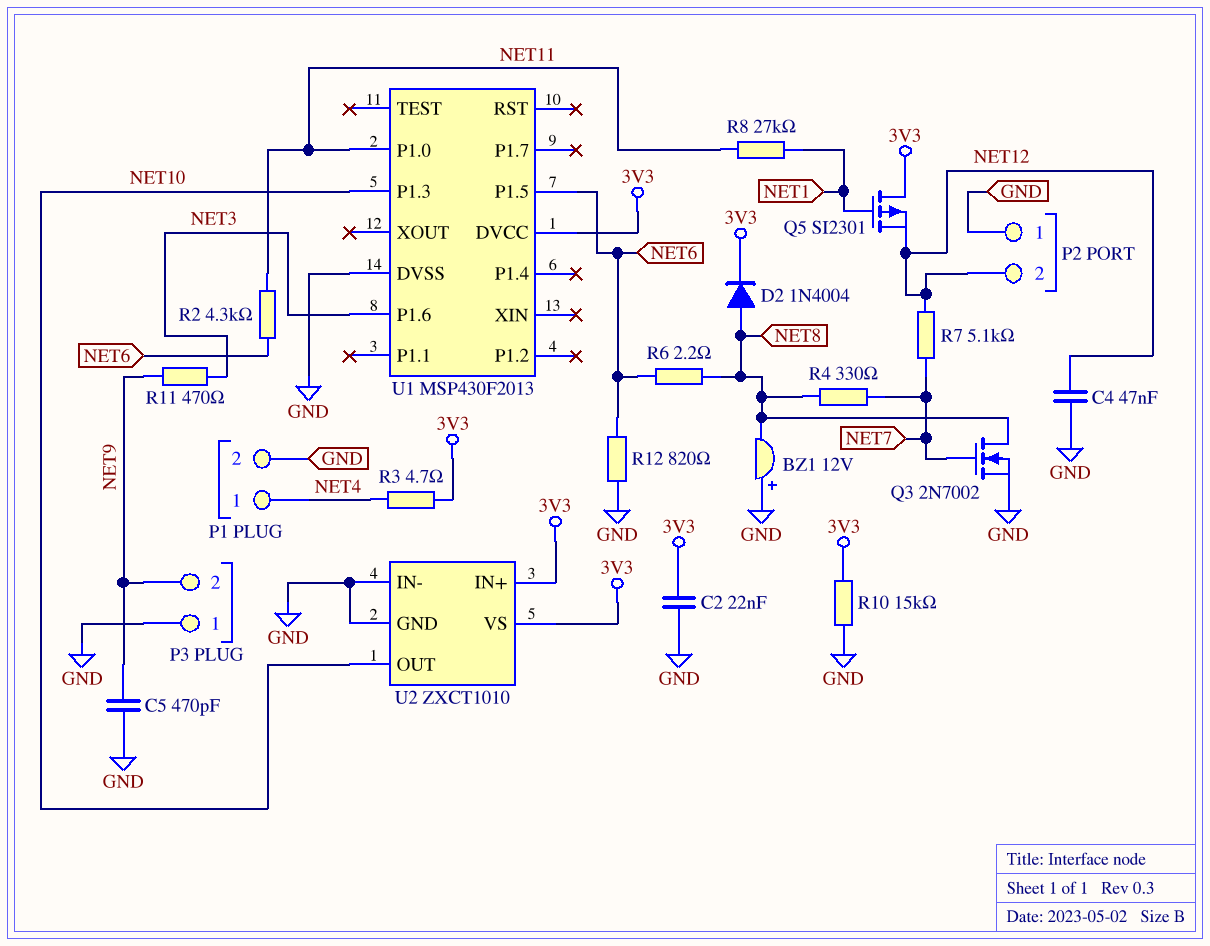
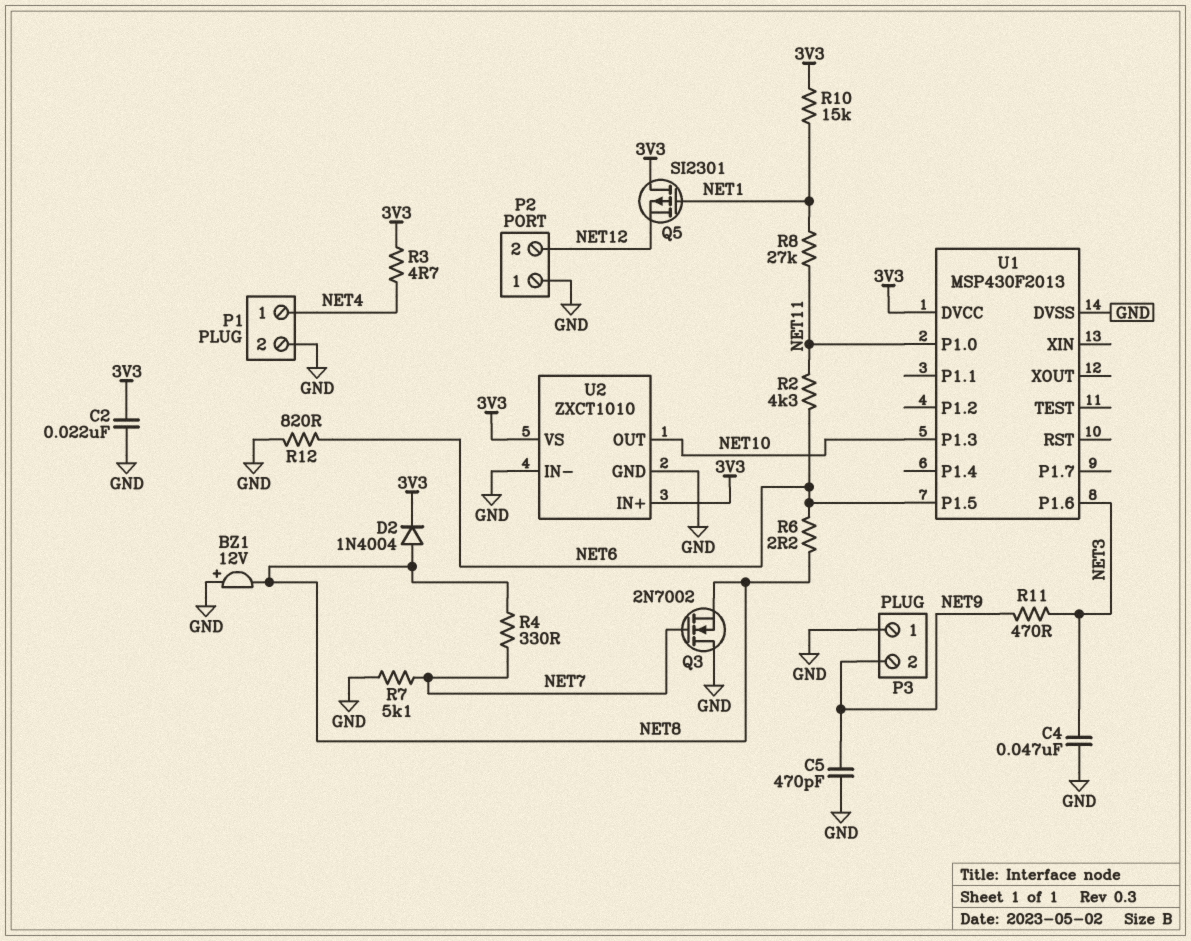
C4: 47nF (GND, NET12) -> 47nF (GND, NET3)
Q3: NMOS 2N7002 (G NET7, D NET8, S GND) -> NMOS 2N7002 (G NET7, D GND, S NET8)
R7: 5.1k (NET7, NET12) -> 5.1k (GND, NET7)
R10: 15k (3V3, GND) -> 15k (3V3, NET1)

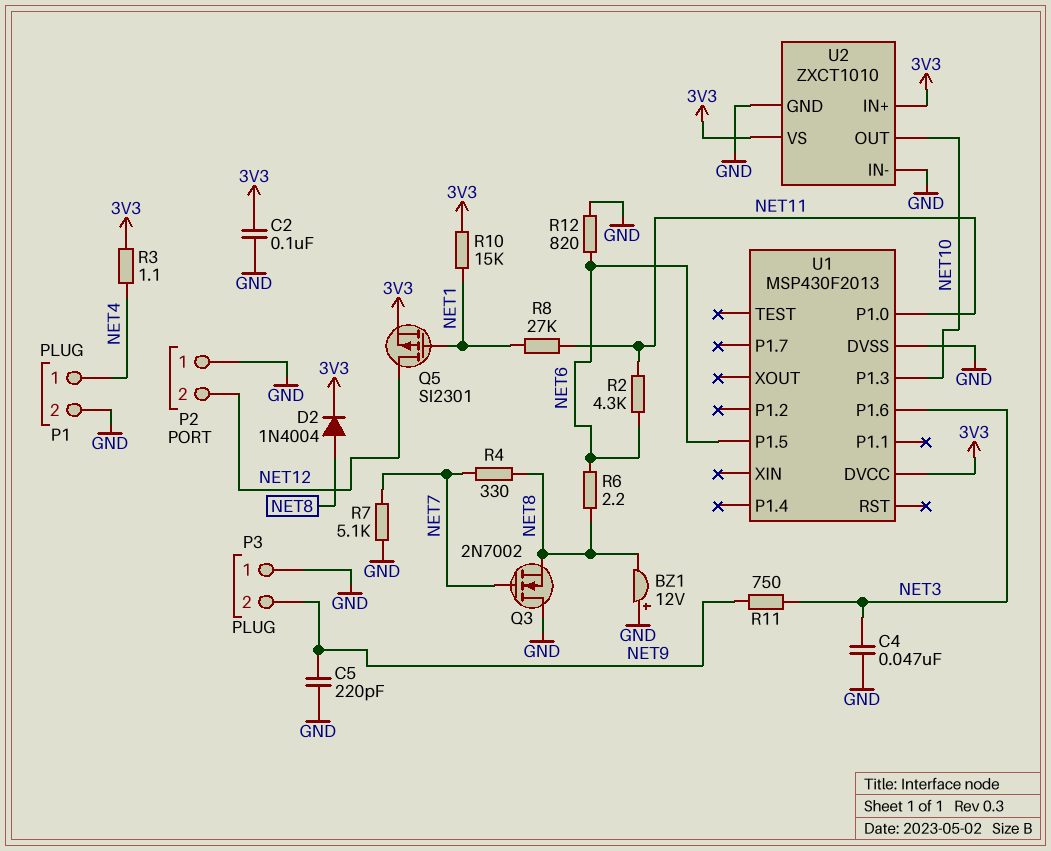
C2: 22nF (3V3, GND) -> 100nF (3V3, GND)
C5: 470pF (GND, NET9) -> 220pF (GND, NET9)
Q5: PMOS SI2301 (G NET1, D 3V3, S NET12) -> PMOS SI2301 (G NET1, D NET12, S 3V3)
R3: 4.7 (3V3, NET4) -> 1.1 (3V3, NET4)
R11: 470 (NET3, NET9) -> 750 (NET3, NET9)

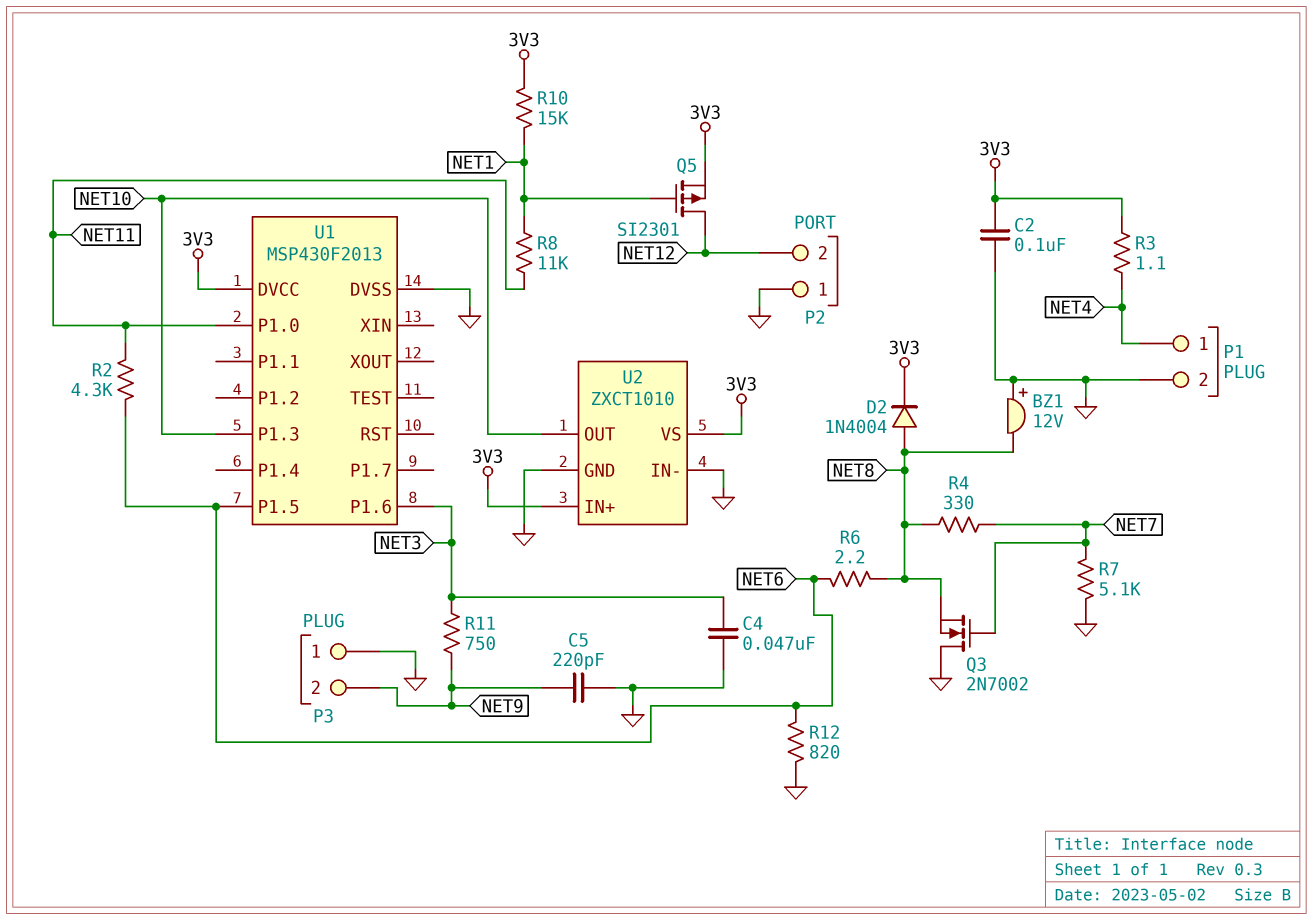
R8: 27k (NET1, NET11) -> 11k (NET1, NET11)

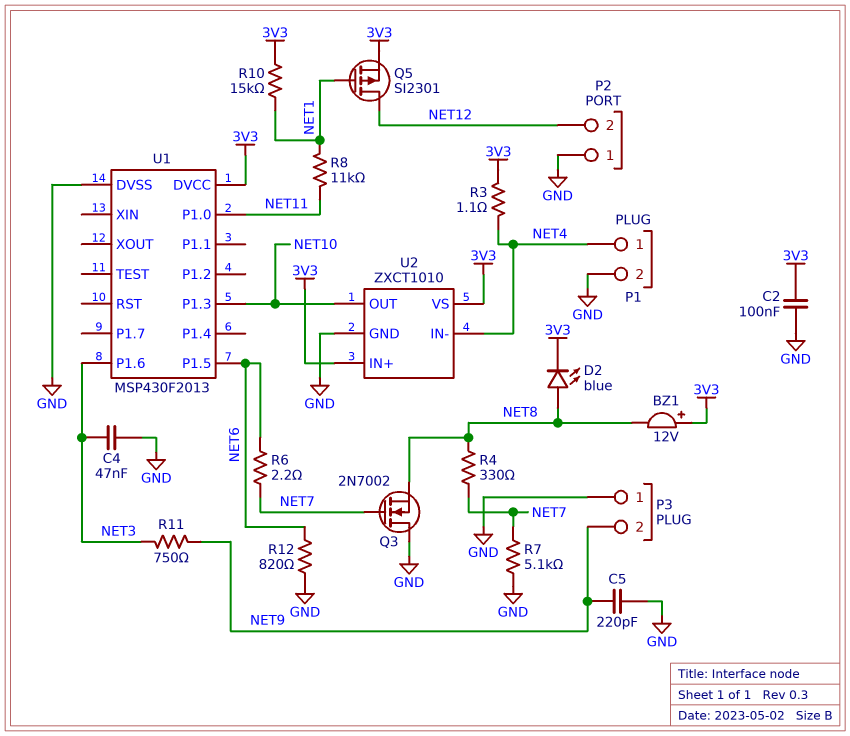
BZ1: buzzer 12V (plus GND, minus NET8) -> buzzer 12V (plus 3V3, minus NET8)
D2: diode 1N4004 (A NET8, K 3V3) -> LED blue (A NET8, K 3V3)
R2: 4.3k (NET6, NET11) -> none
R6: 2.2 (NET6, NET8) -> 2.2 (NET6, NET7)
U2 pin IN-: GND -> NET4

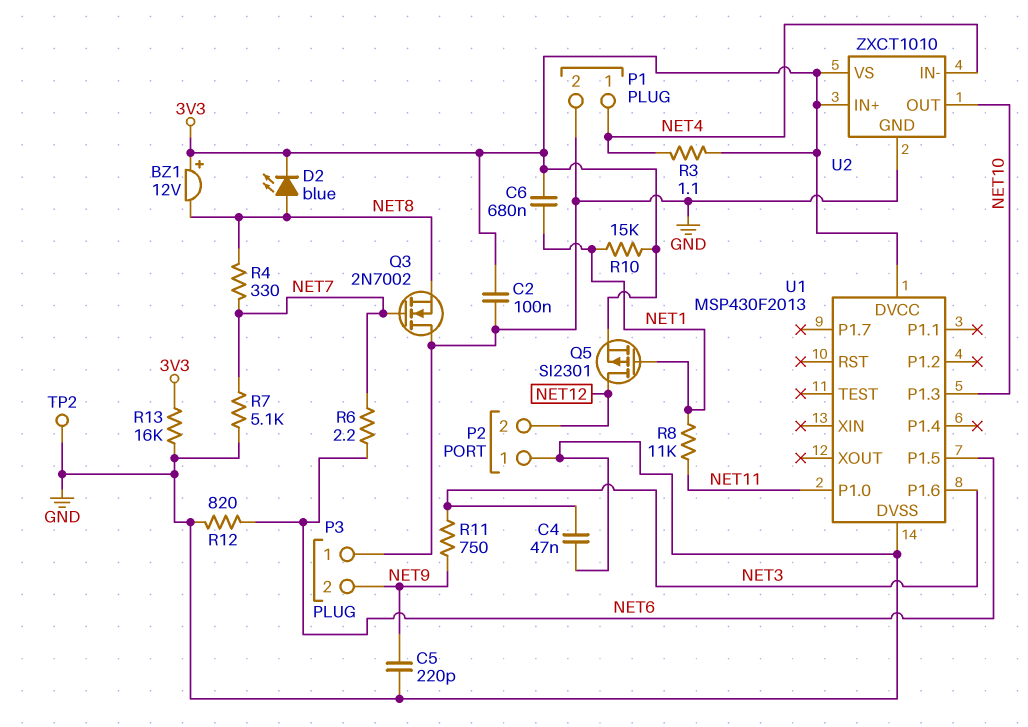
C6: none -> 680nF (3V3, NET1)
R13: none -> 16k (3V3, GND)
TP2: none -> test point (GND)

